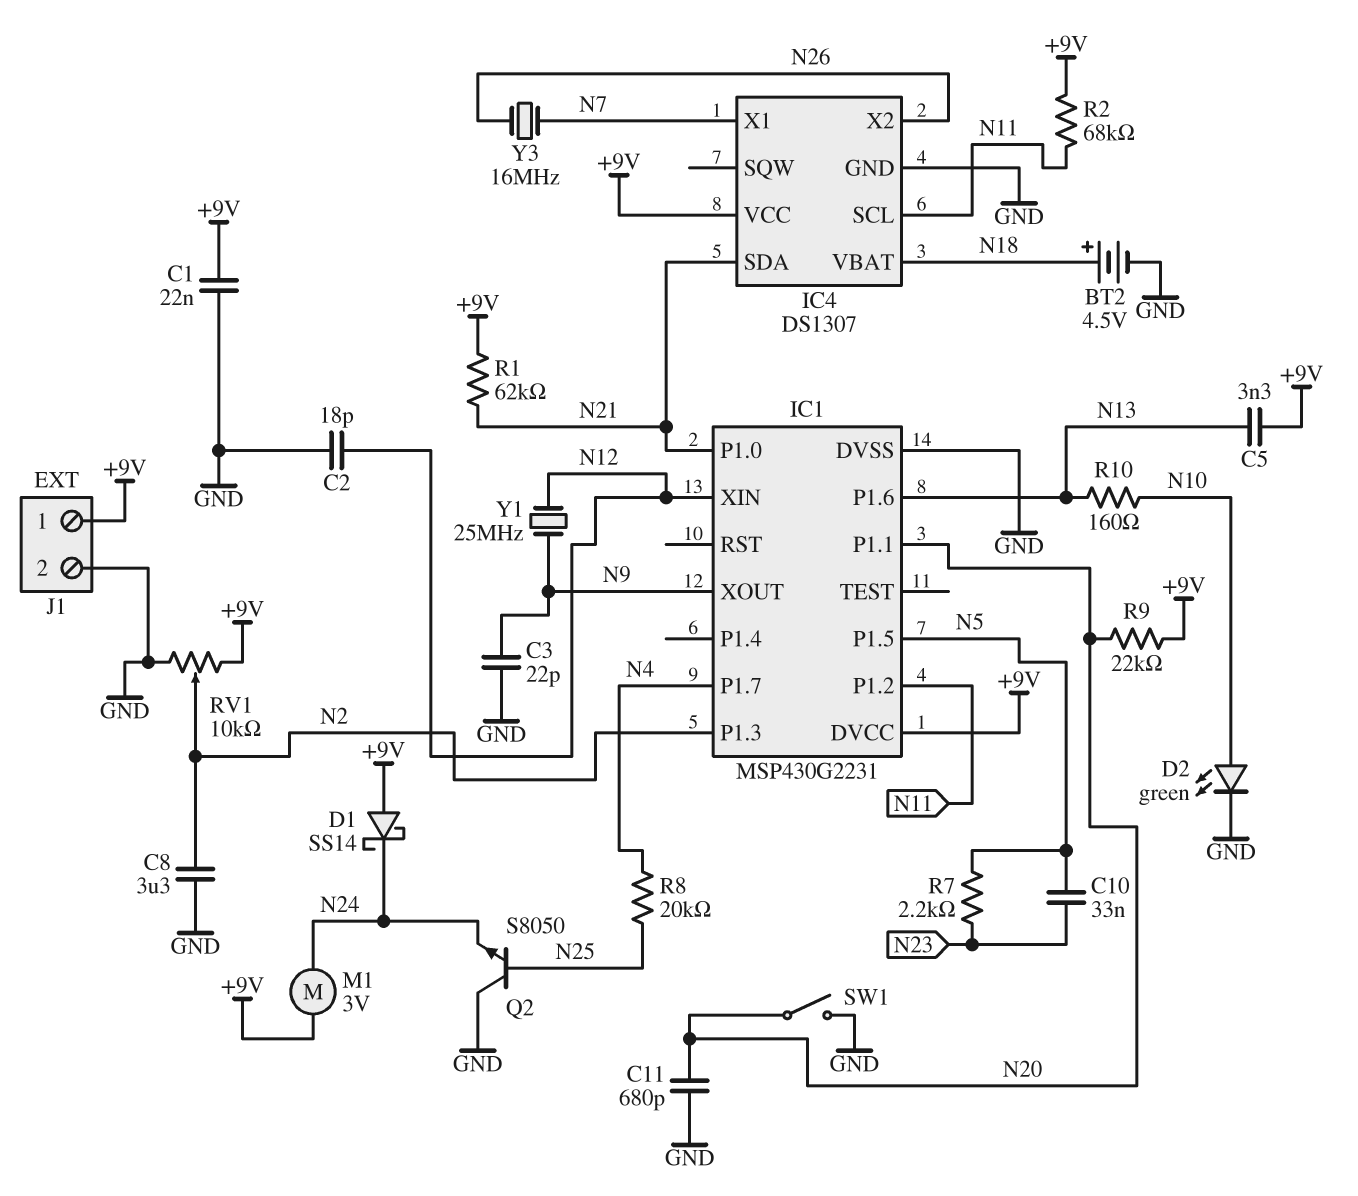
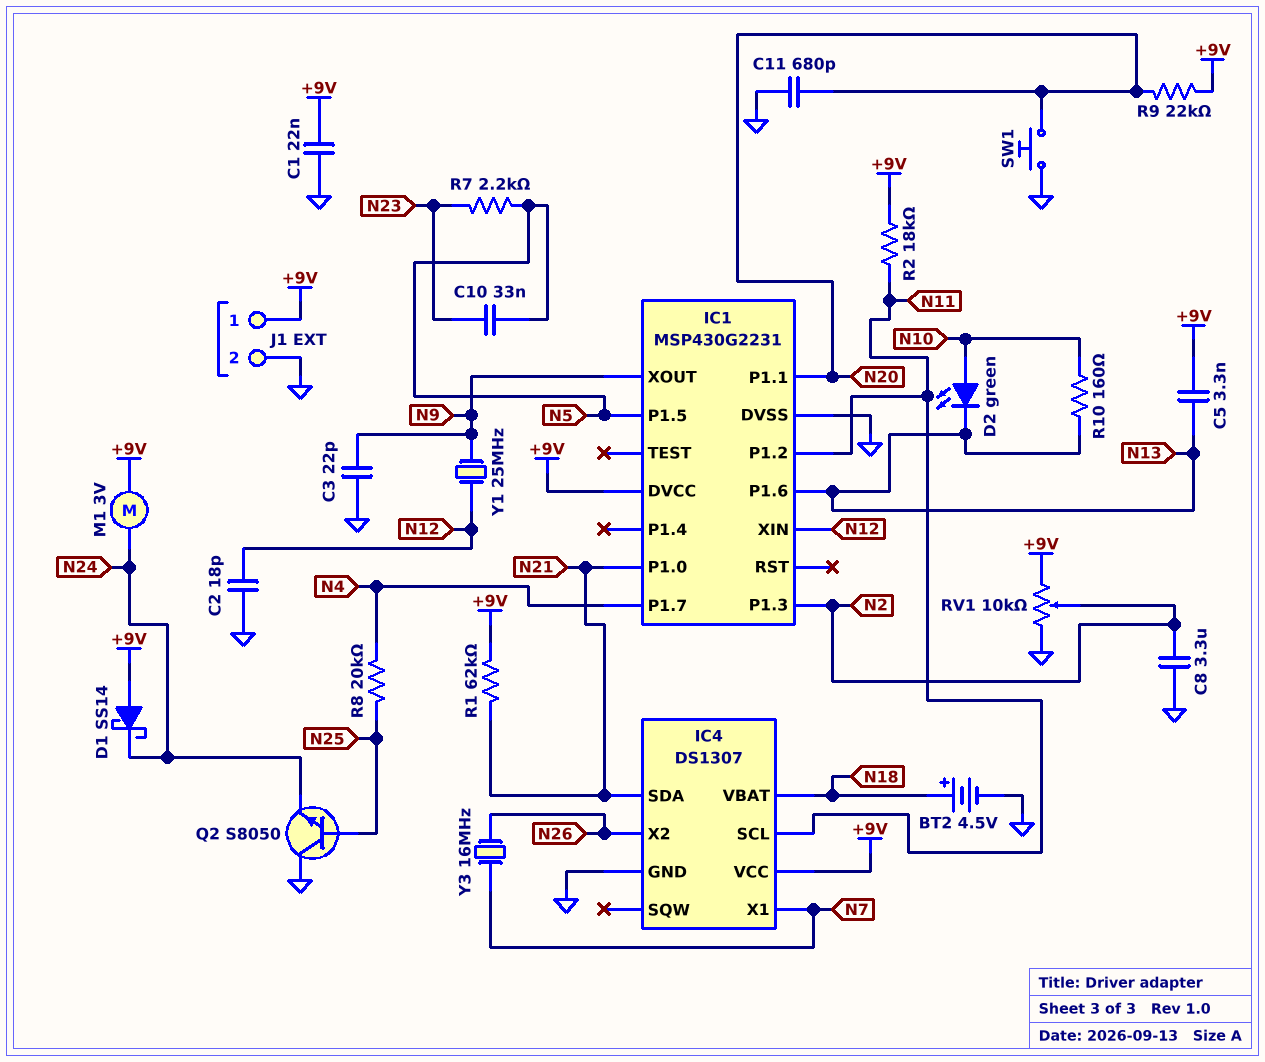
D2: LED green (A N10, K GND) -> LED green (A N10, K N13)
R2: 68k (+9V, N11) -> 18k (+9V, N11)
SW1: switch (GND, N20) -> button (GND, N20)

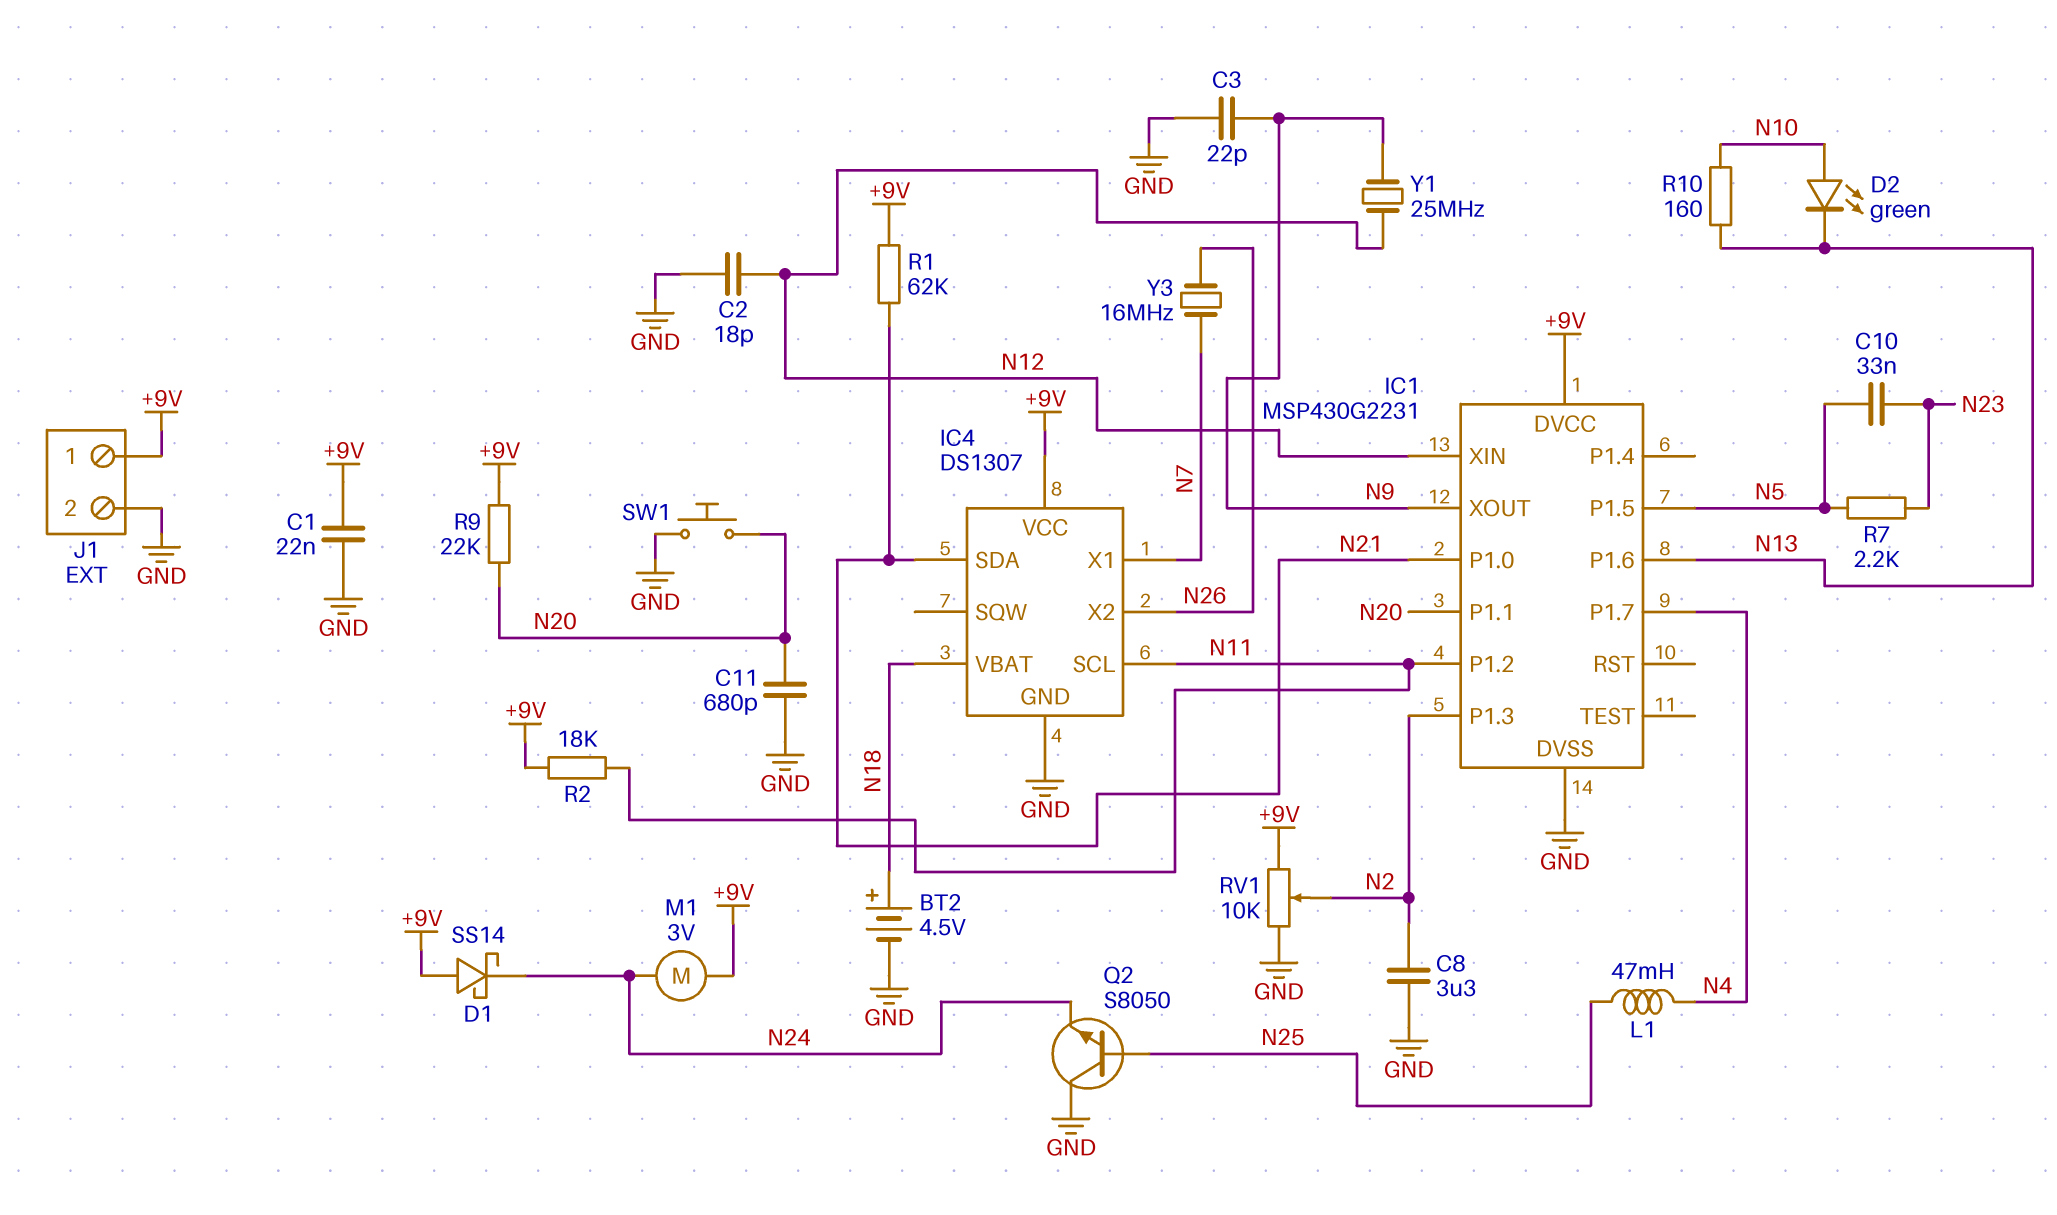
C5: 3.3nF (+9V, N13) -> none
L1: none -> 47mH (N4, N25)
R8: 20k (N4, N25) -> none

